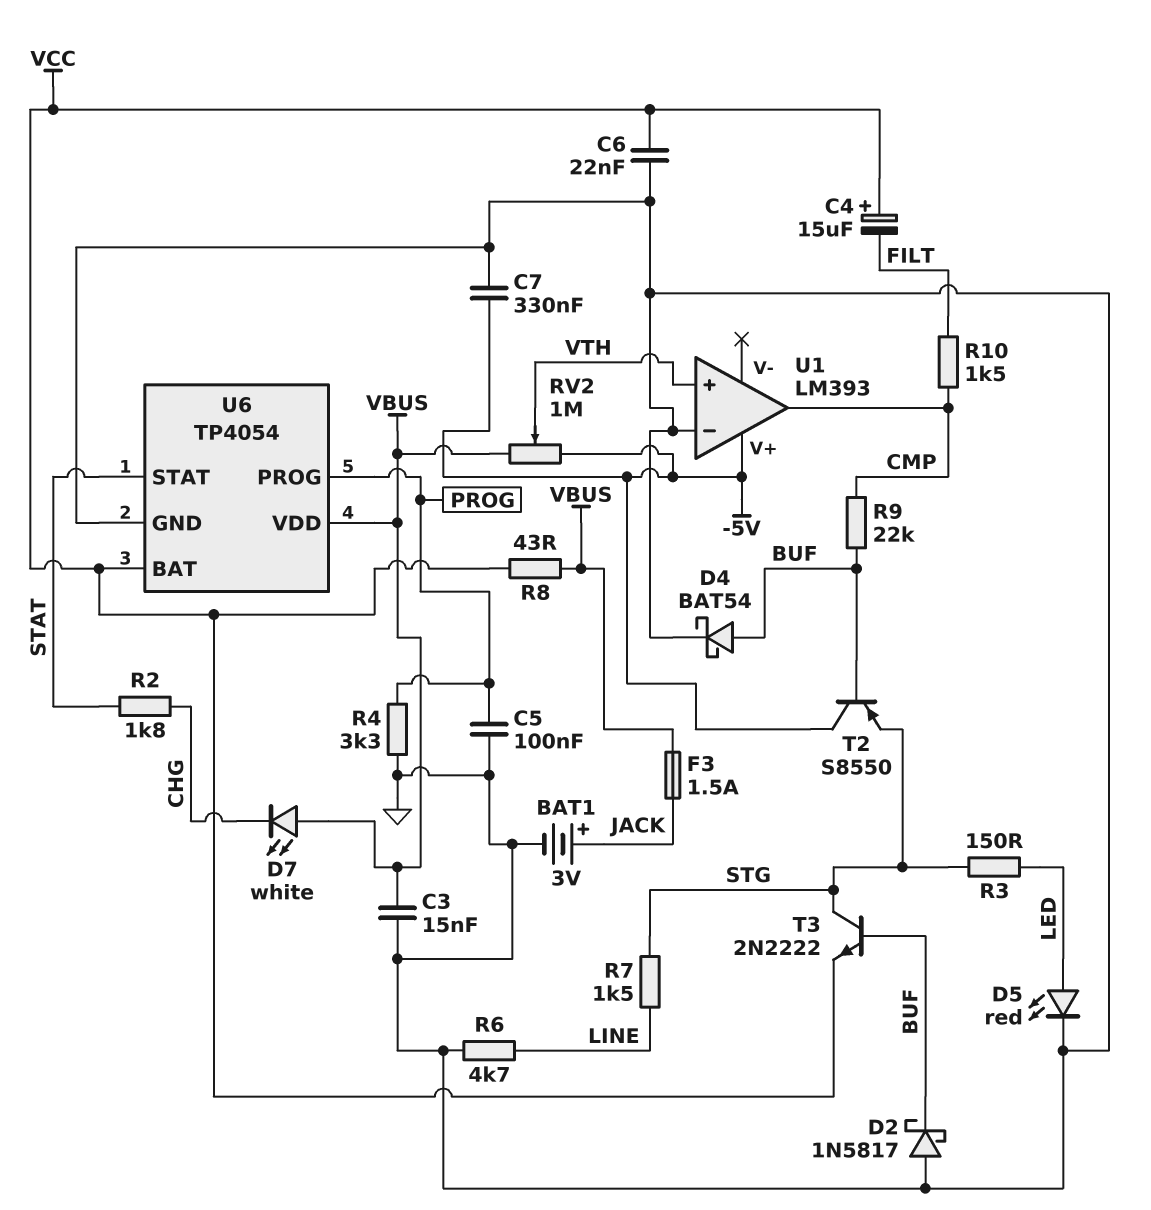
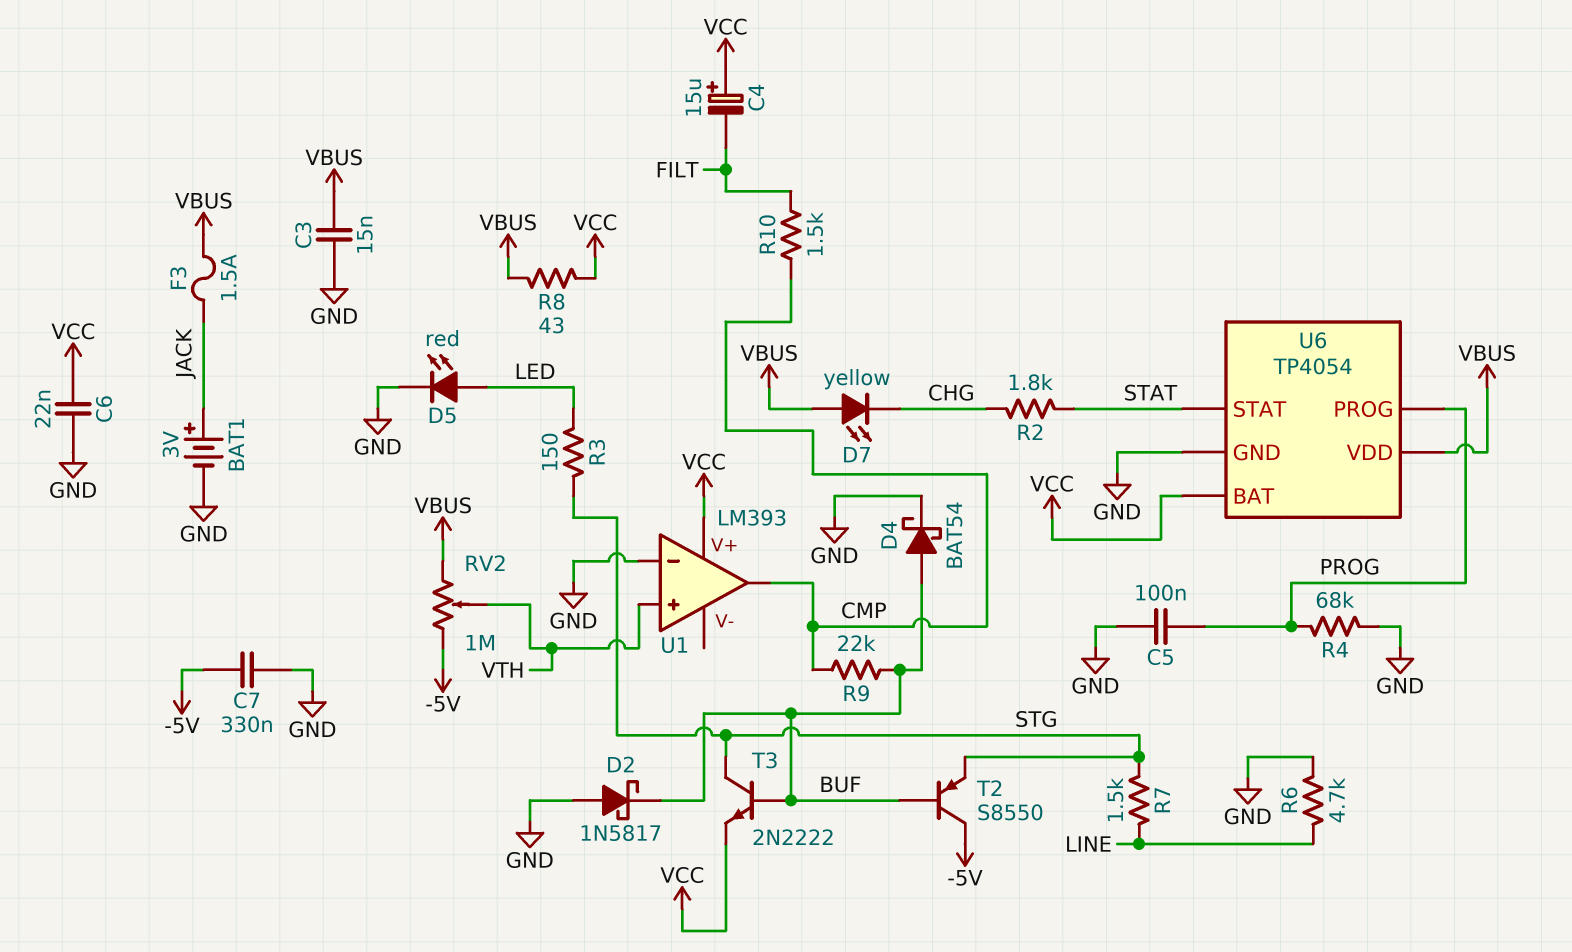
D7: LED white (A VBUS, K CHG) -> LED yellow (A VBUS, K CHG)
R4: 3.3k (GND, PROG) -> 68k (GND, PROG)
U1 pin V+: -5V -> VCC

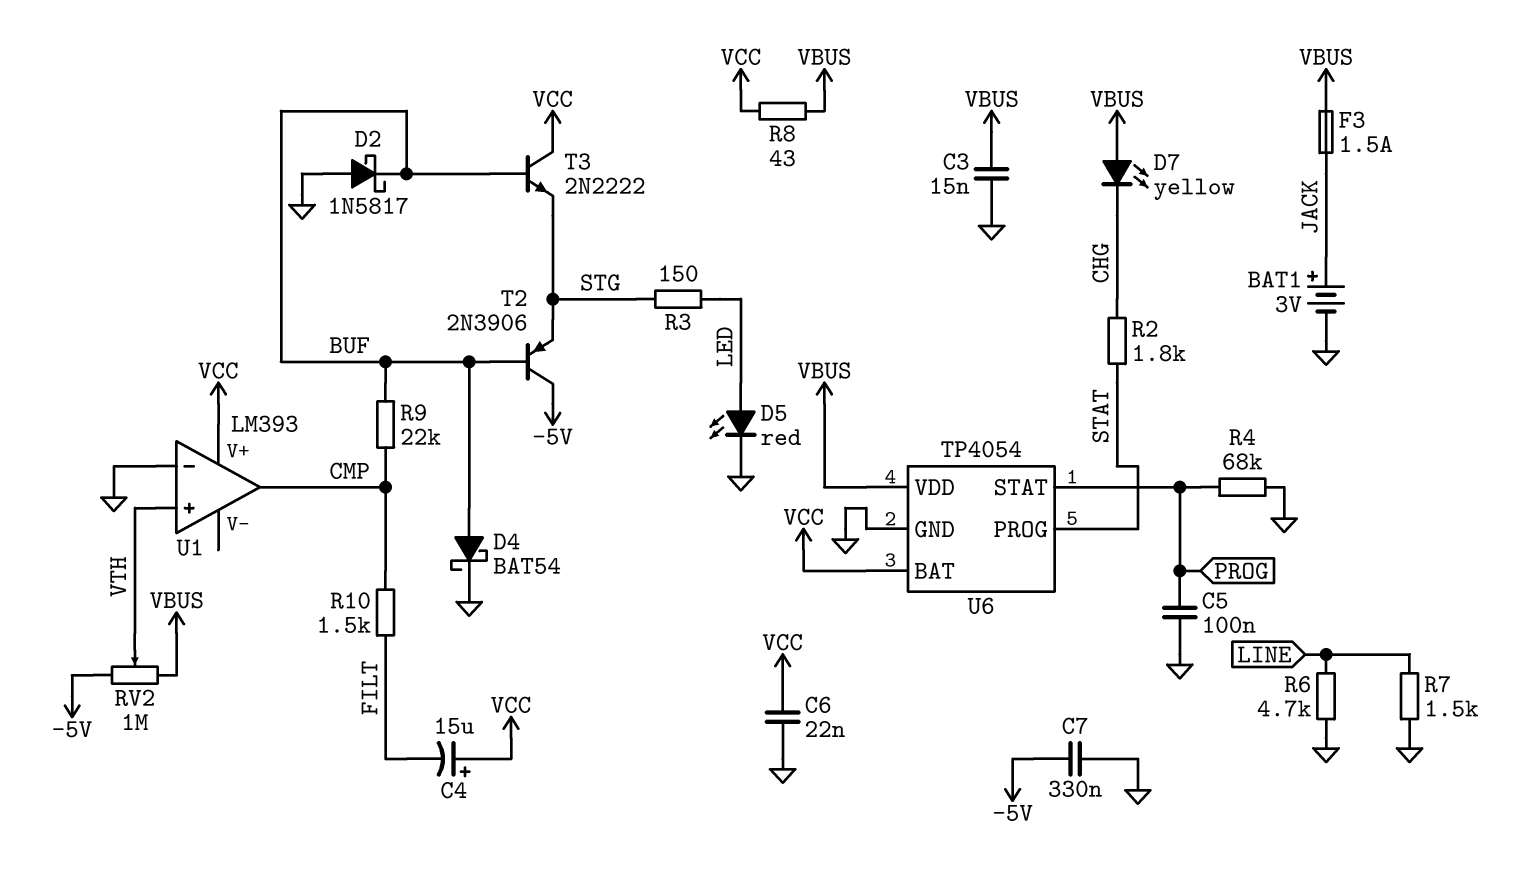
R7: 1.5k (LINE, STG) -> 1.5k (GND, LINE)
T2: PNP S8550 (B BUF, C -5V, E STG) -> PNP 2N3906 (B BUF, C -5V, E STG)
T3: NPN 2N2222 (B BUF, C STG, E VCC) -> NPN 2N2222 (B BUF, C VCC, E STG)
U6 pin PROG: PROG -> STAT
U6 pin STAT: STAT -> PROG

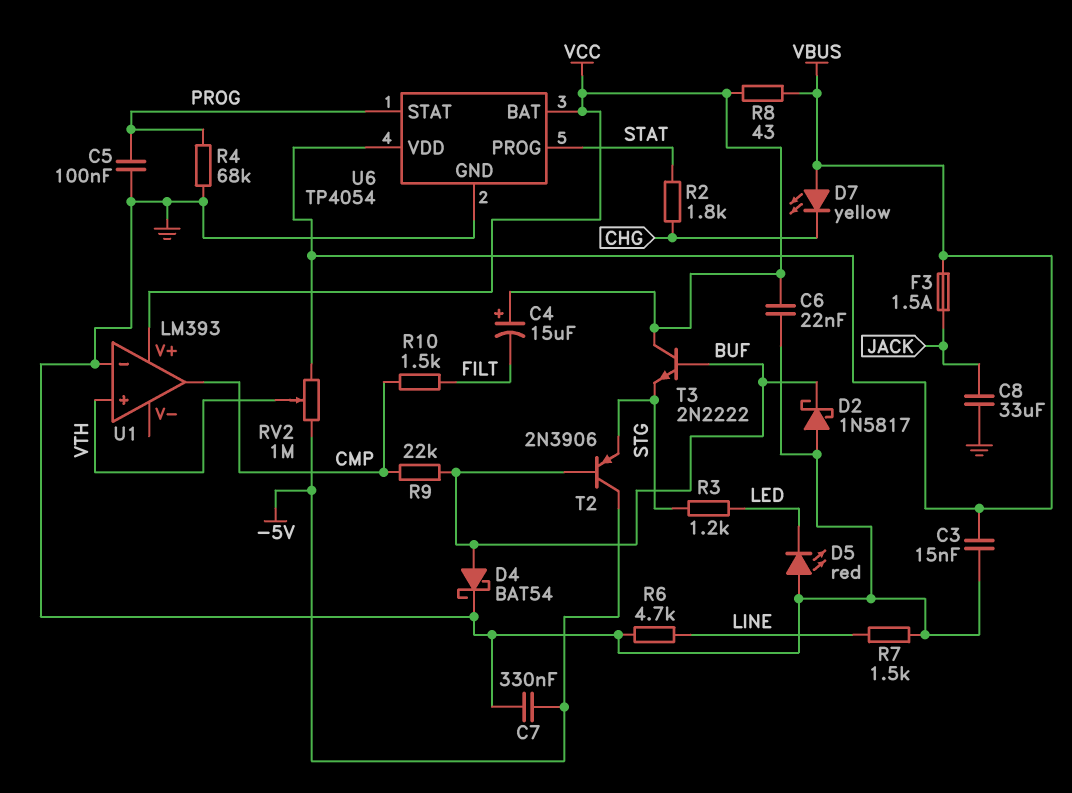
BAT1: 3V (plus JACK, minus GND) -> none
C8: none -> 33uF (GND, JACK)
D5: LED red (A LED, K GND) -> LED red (A GND, K LED)
R3: 150 (LED, STG) -> 1.2k (LED, STG)

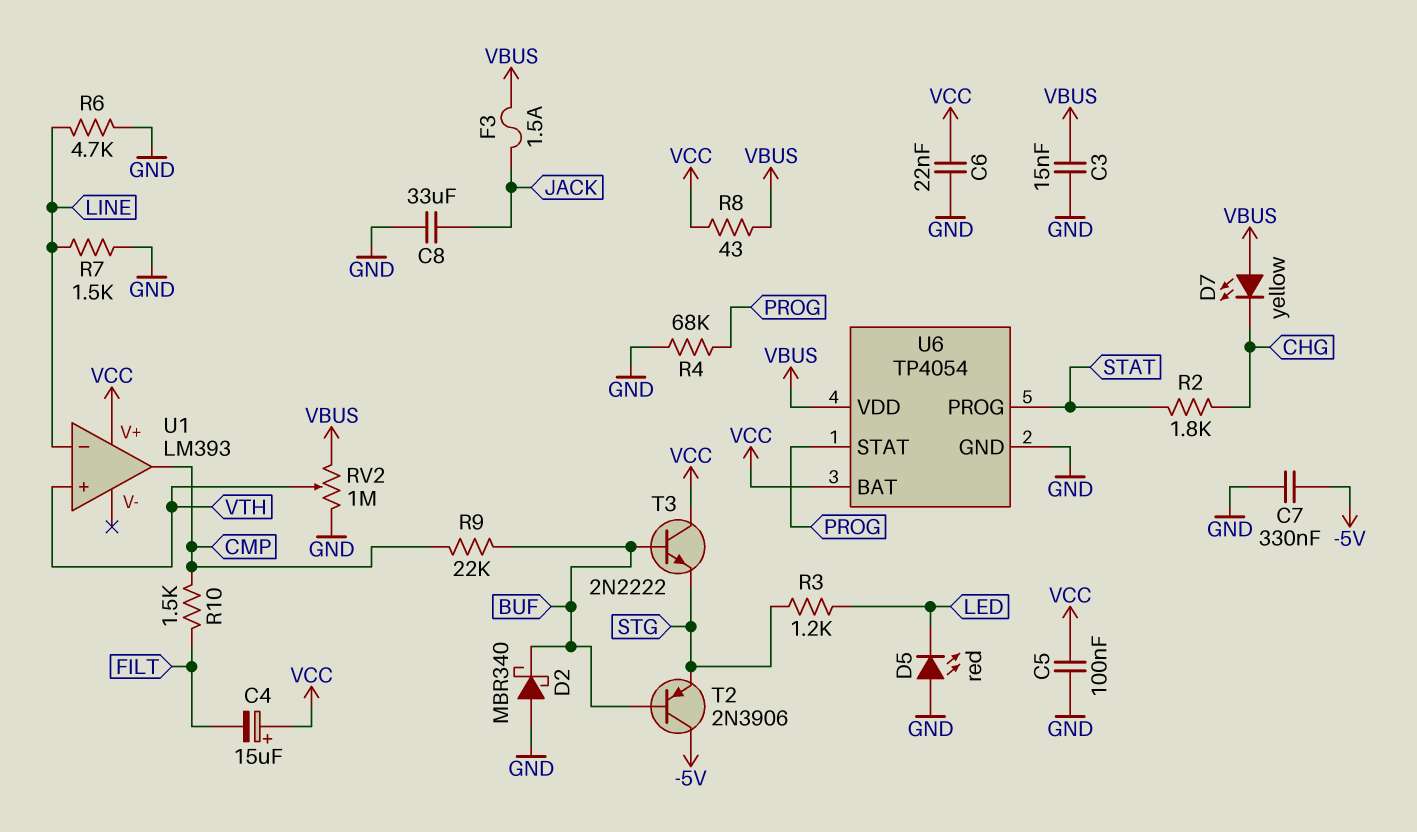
C5: 100nF (GND, PROG) -> 100nF (GND, VCC)
D2: schottky 1N5817 (A GND, K BUF) -> schottky MBR340 (A GND, K BUF)
D4: schottky BAT54 (A BUF, K GND) -> none
RV2: 1M (-5V, VBUS, wiper VTH) -> 1M (GND, VBUS, wiper VTH)
U1 pin in-: GND -> LINE

